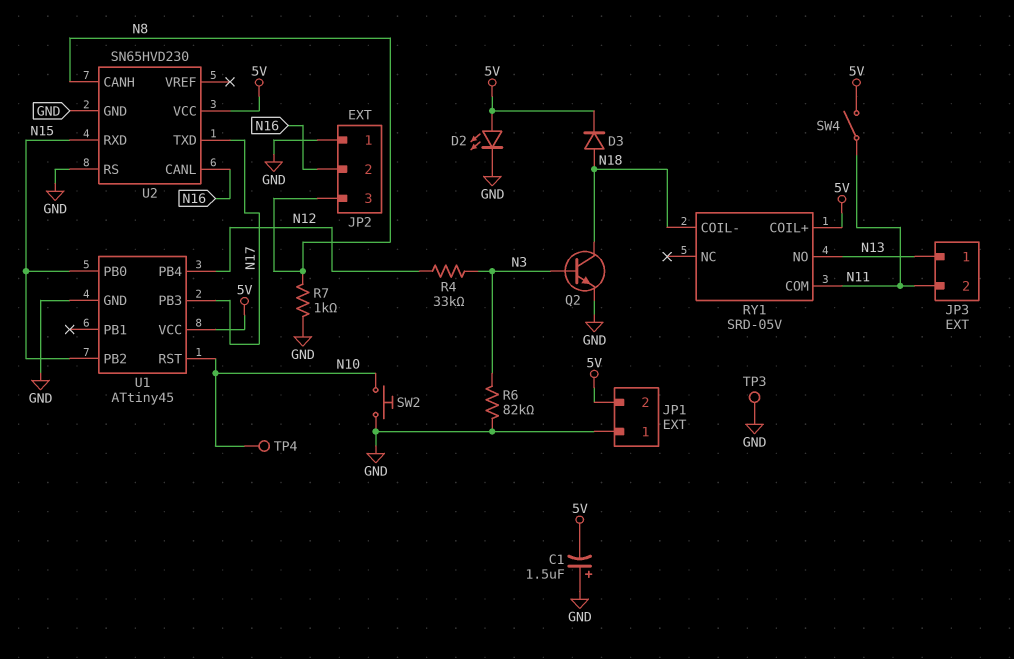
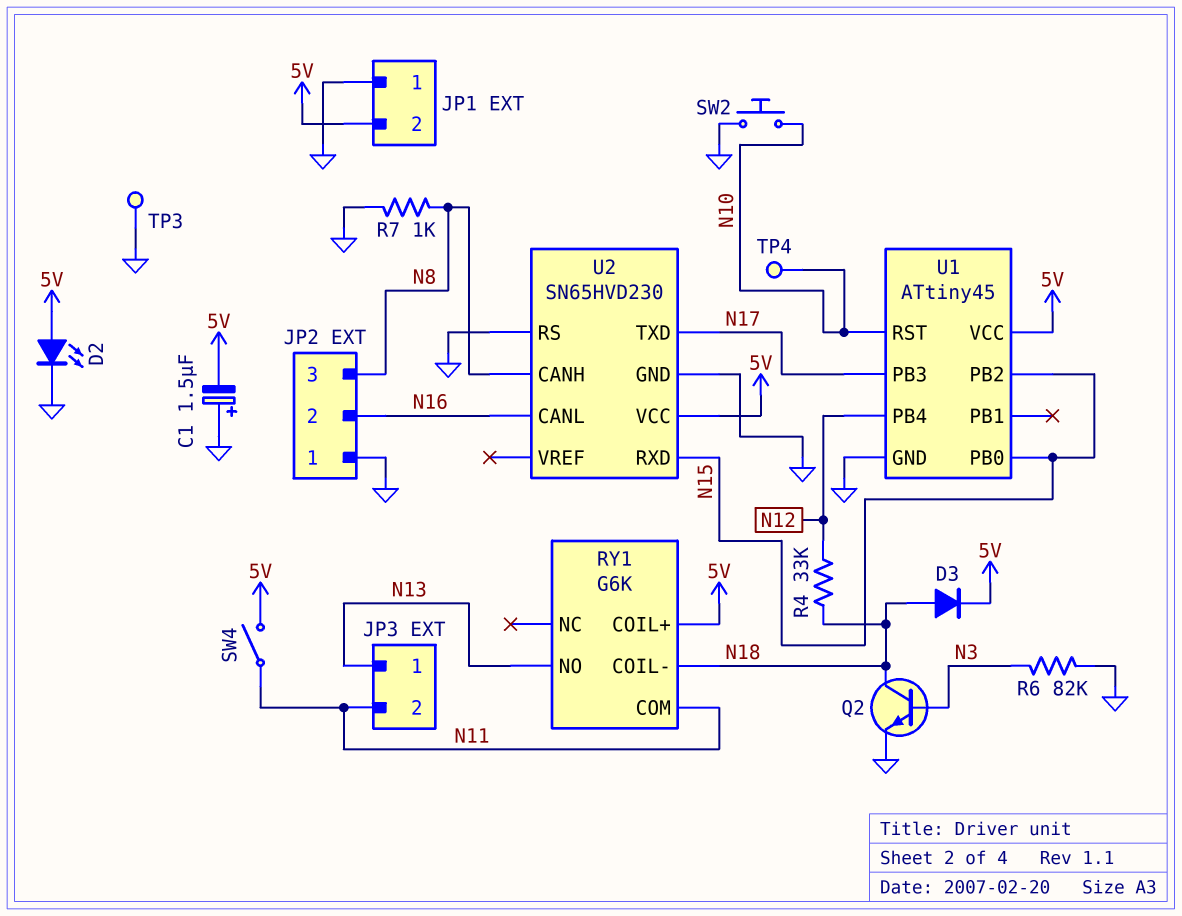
R4: 33k (N3, N12) -> 33k (N12, N18)
RY1: SRD-05V -> G6K

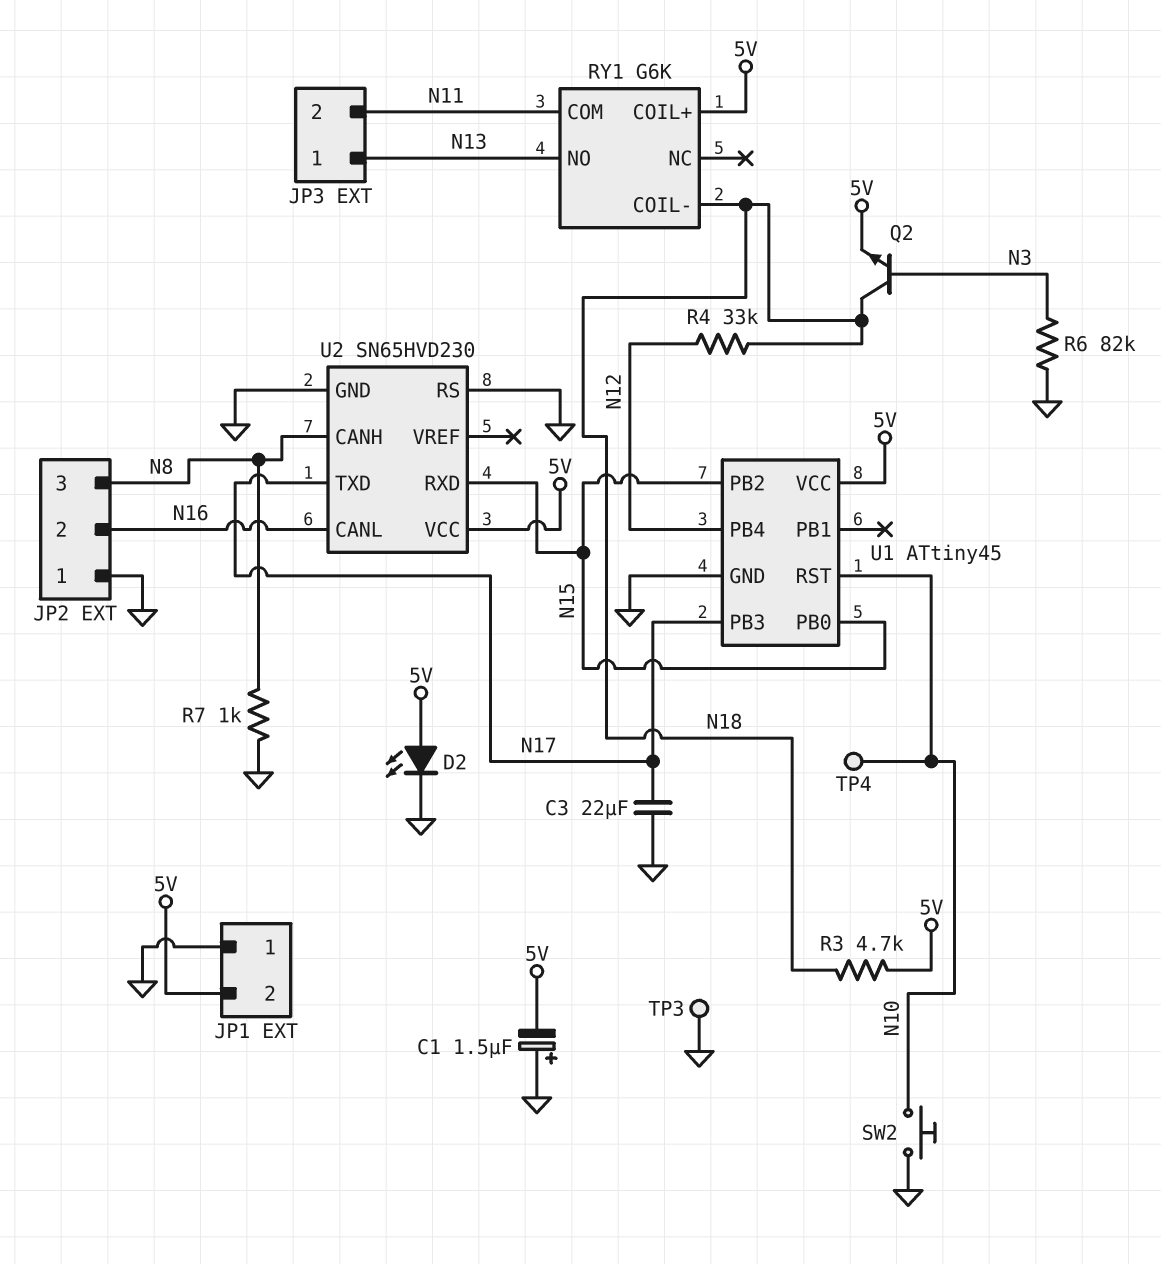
C3: none -> 22uF (GND, N17)
D3: diode (A N18, K 5V) -> none
Q2: NPN (B N3, C N18, E GND) -> NPN (B N3, C N18, E 5V)
R3: none -> 4.7k (5V, N18)
SW4: switch (5V, N11) -> none

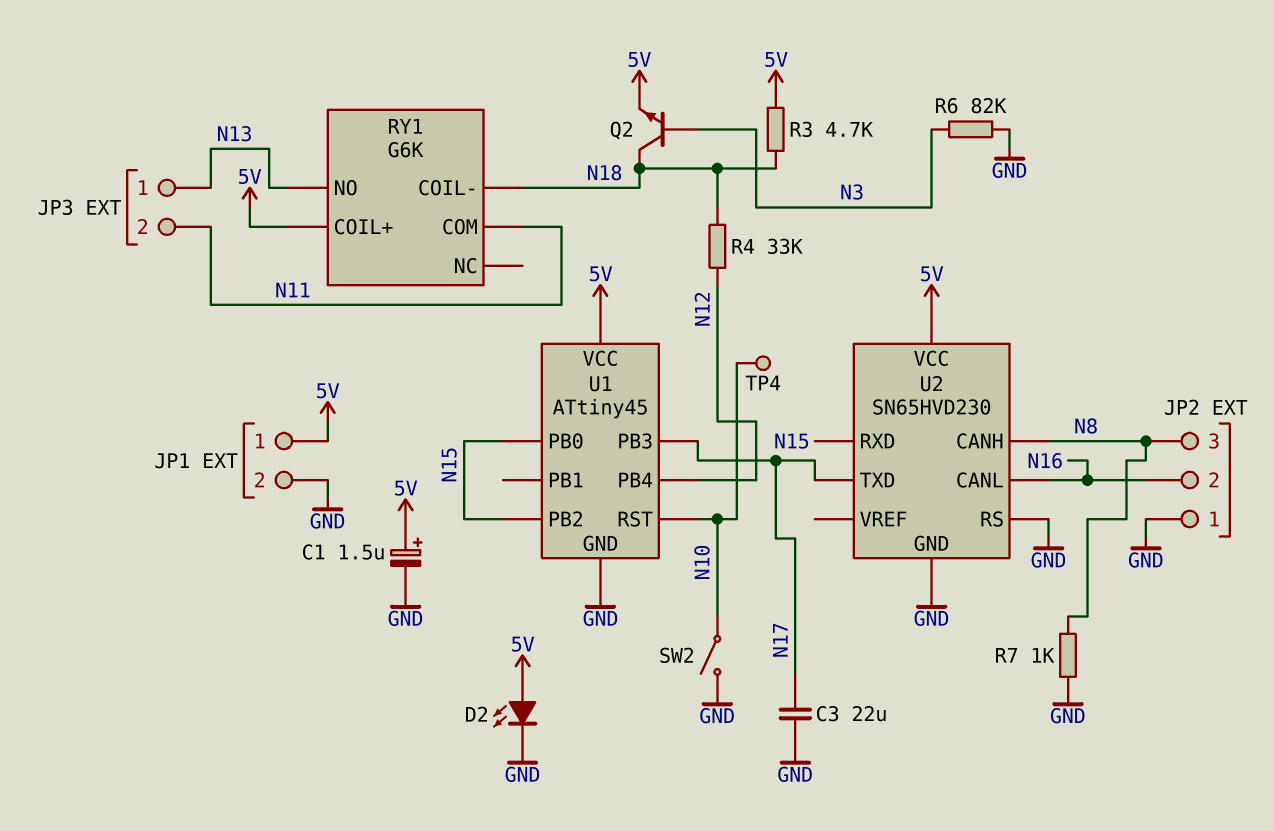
C1: 1.5uF (plus GND, minus 5V) -> 1.5uF (plus 5V, minus GND)
JP1 pin 1: GND -> 5V
JP1 pin 2: 5V -> GND
SW2: button (GND, N10) -> switch (GND, N10)
TP3: test point (GND) -> none

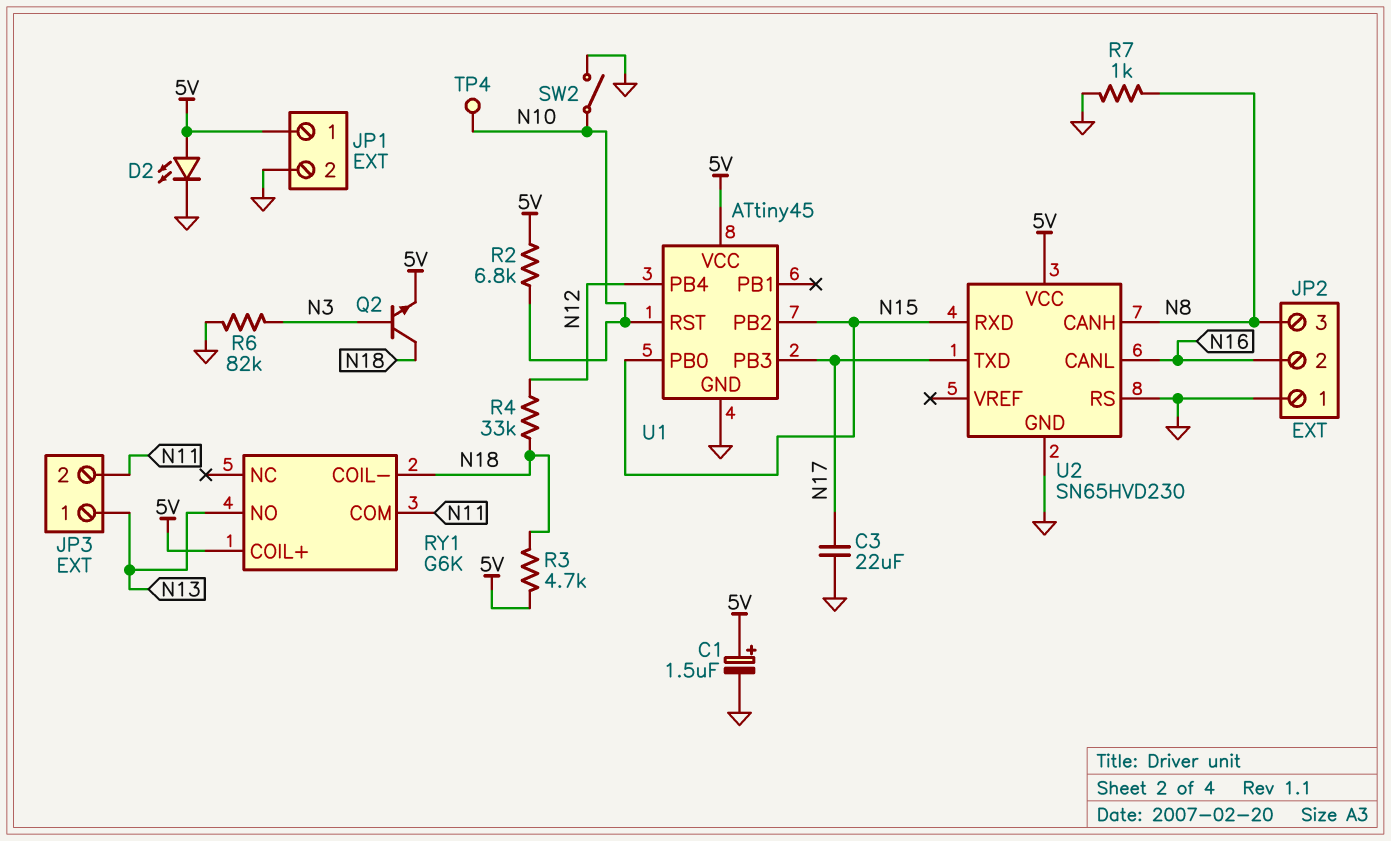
R2: none -> 6.8k (5V, N10)

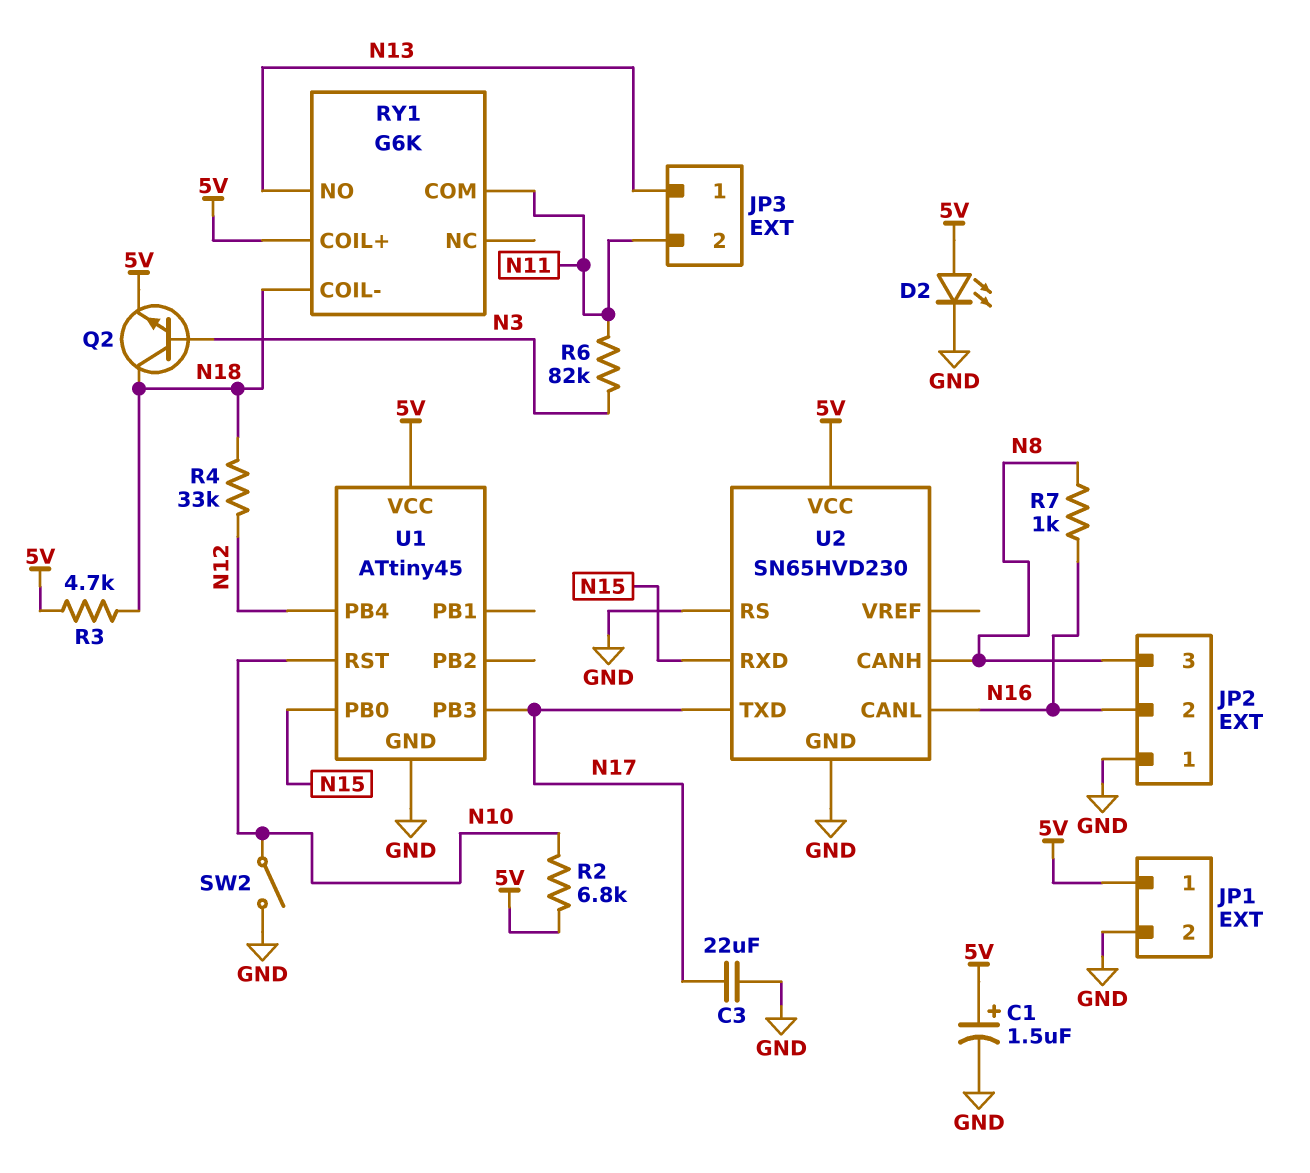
R6: 82k (GND, N3) -> 82k (N3, N11)
R7: 1k (GND, N8) -> 1k (N8, N16)
TP4: test point (N10) -> none
U1 pin PB2: N15 -> none

